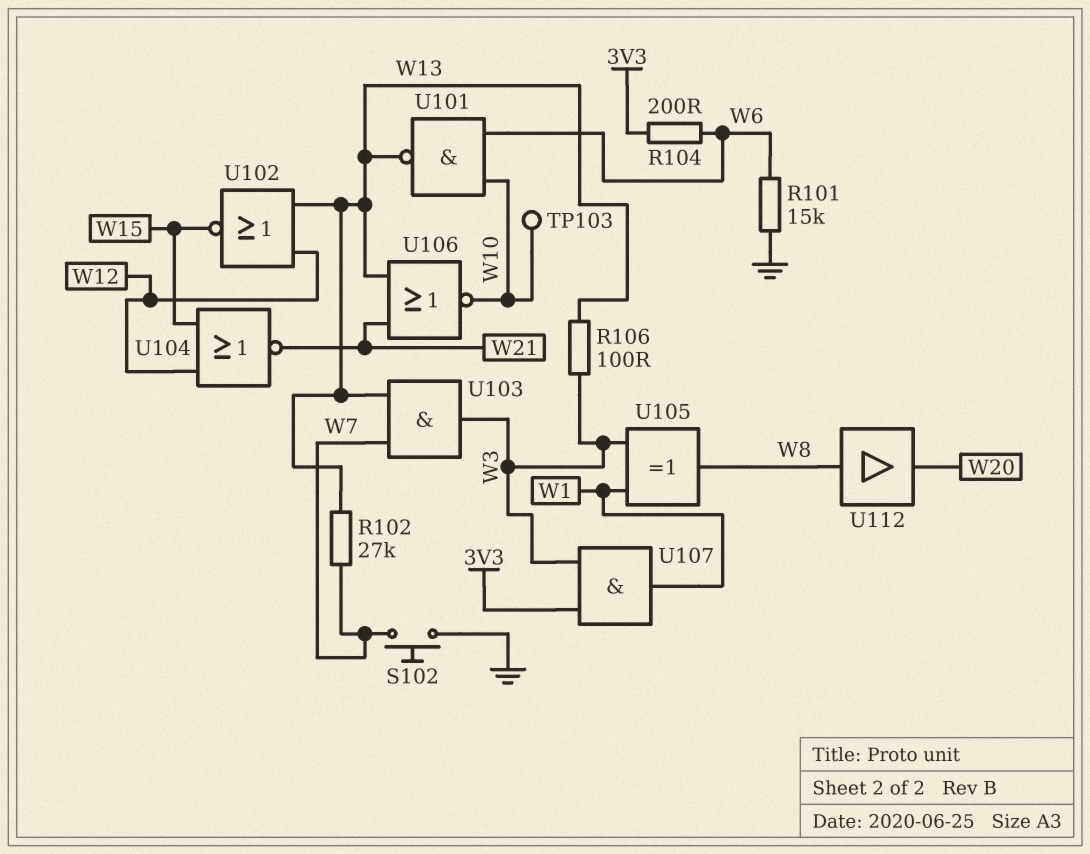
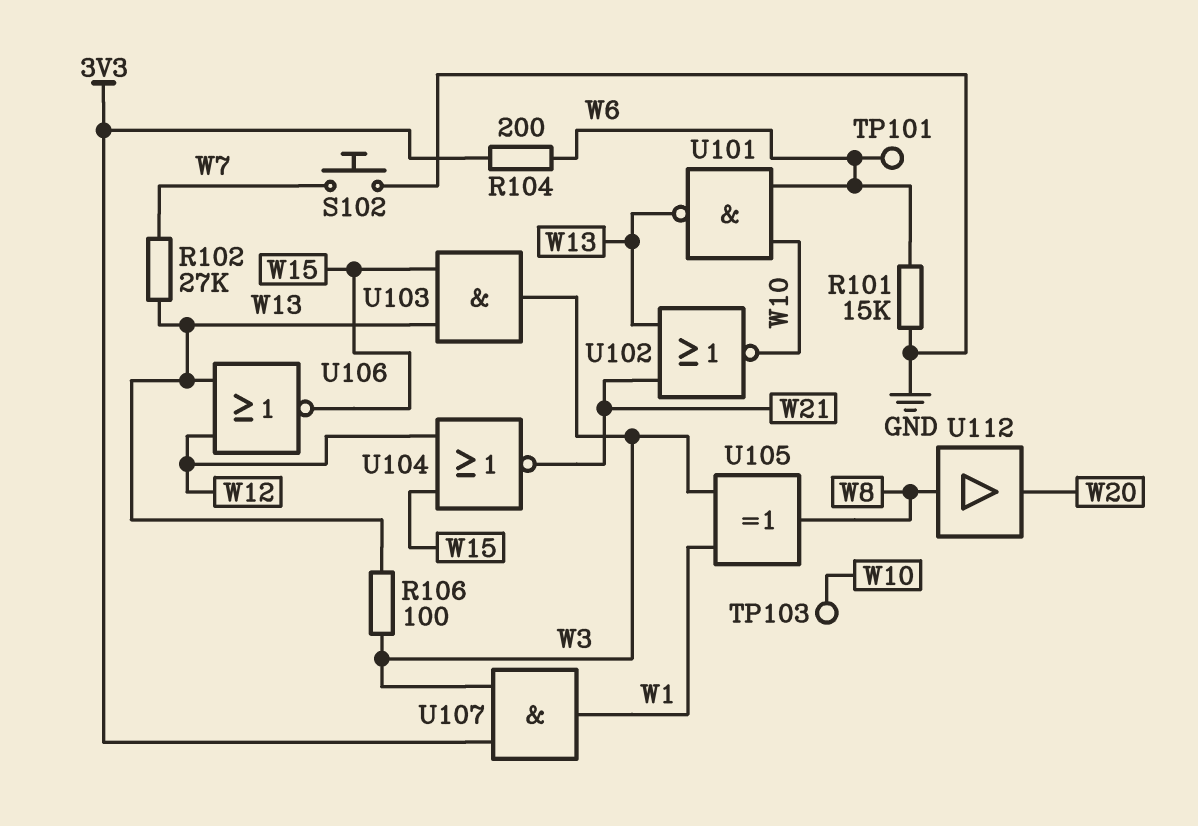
TP101: none -> test point (W6)
U102: NOR (in W12, in W13, out W15) -> NOR (in W13, in W21, out W10)
U103: AND (in W7, in W13, out W3) -> AND (in W13, in W15, out W3)
U106: NOR (in W13, in W21, out W10) -> NOR (in W12, in W13, out W15)

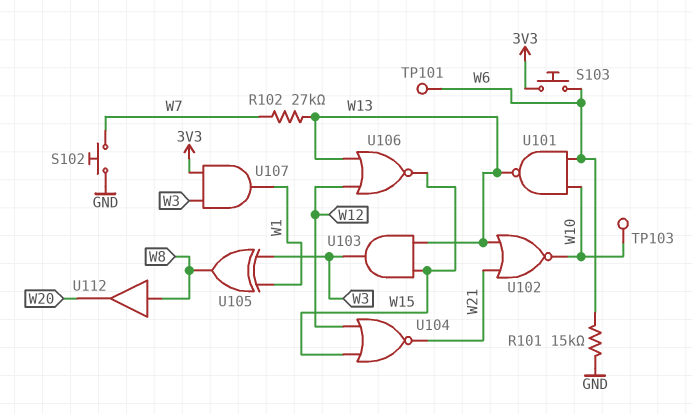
R104: 200 (3V3, W6) -> none
R106: 100 (W3, W13) -> none
S103: none -> button (3V3, W6)

